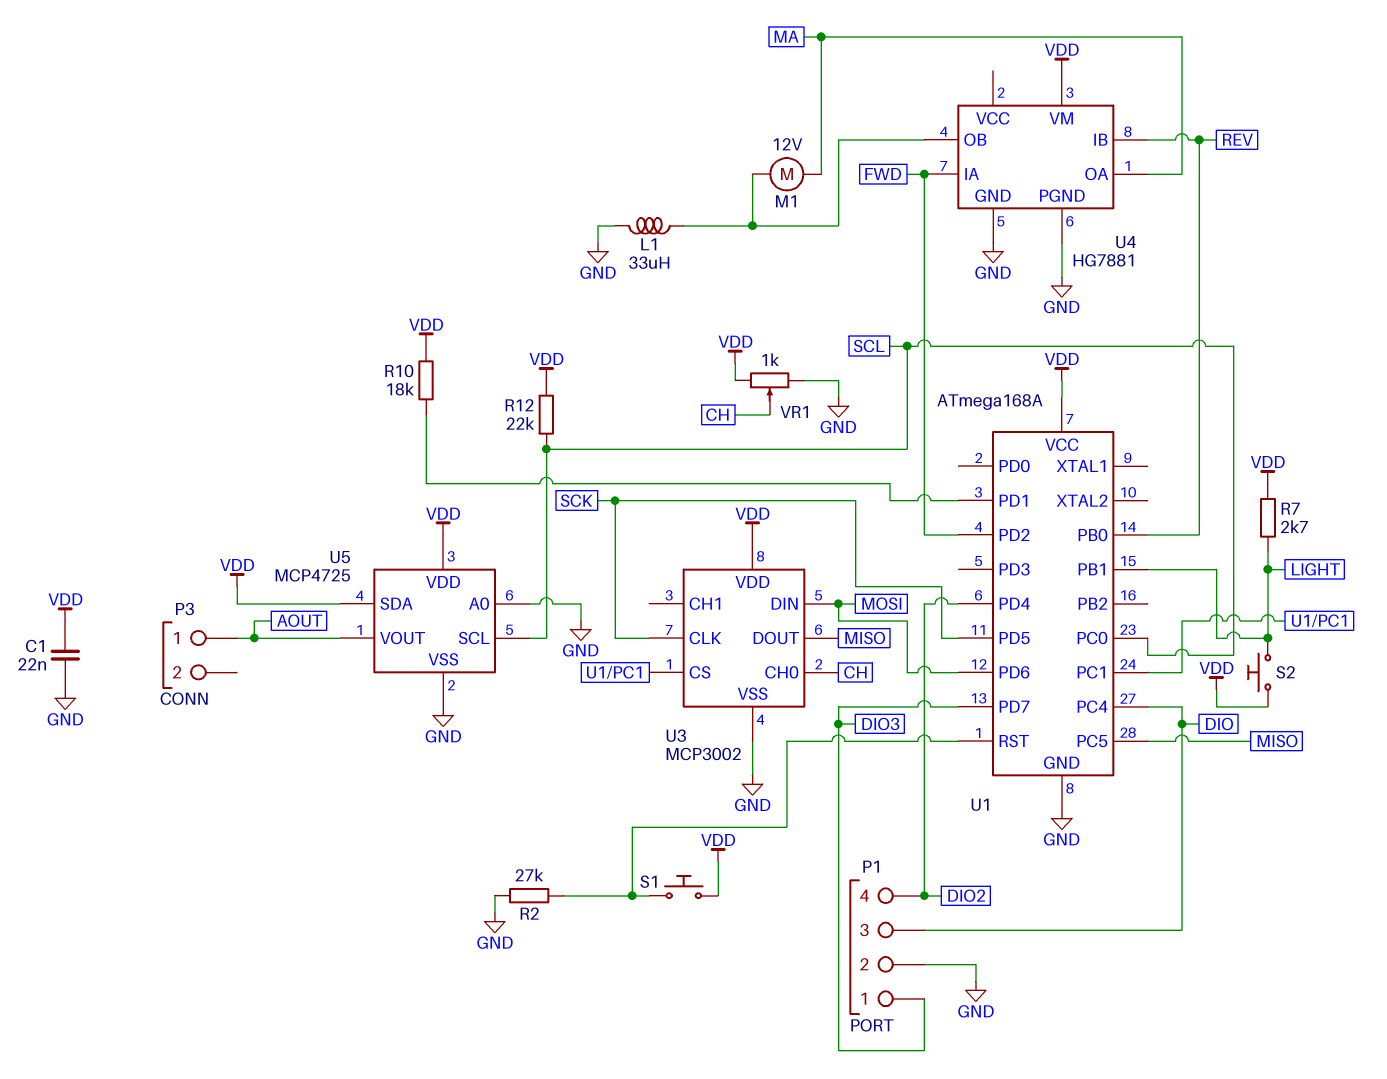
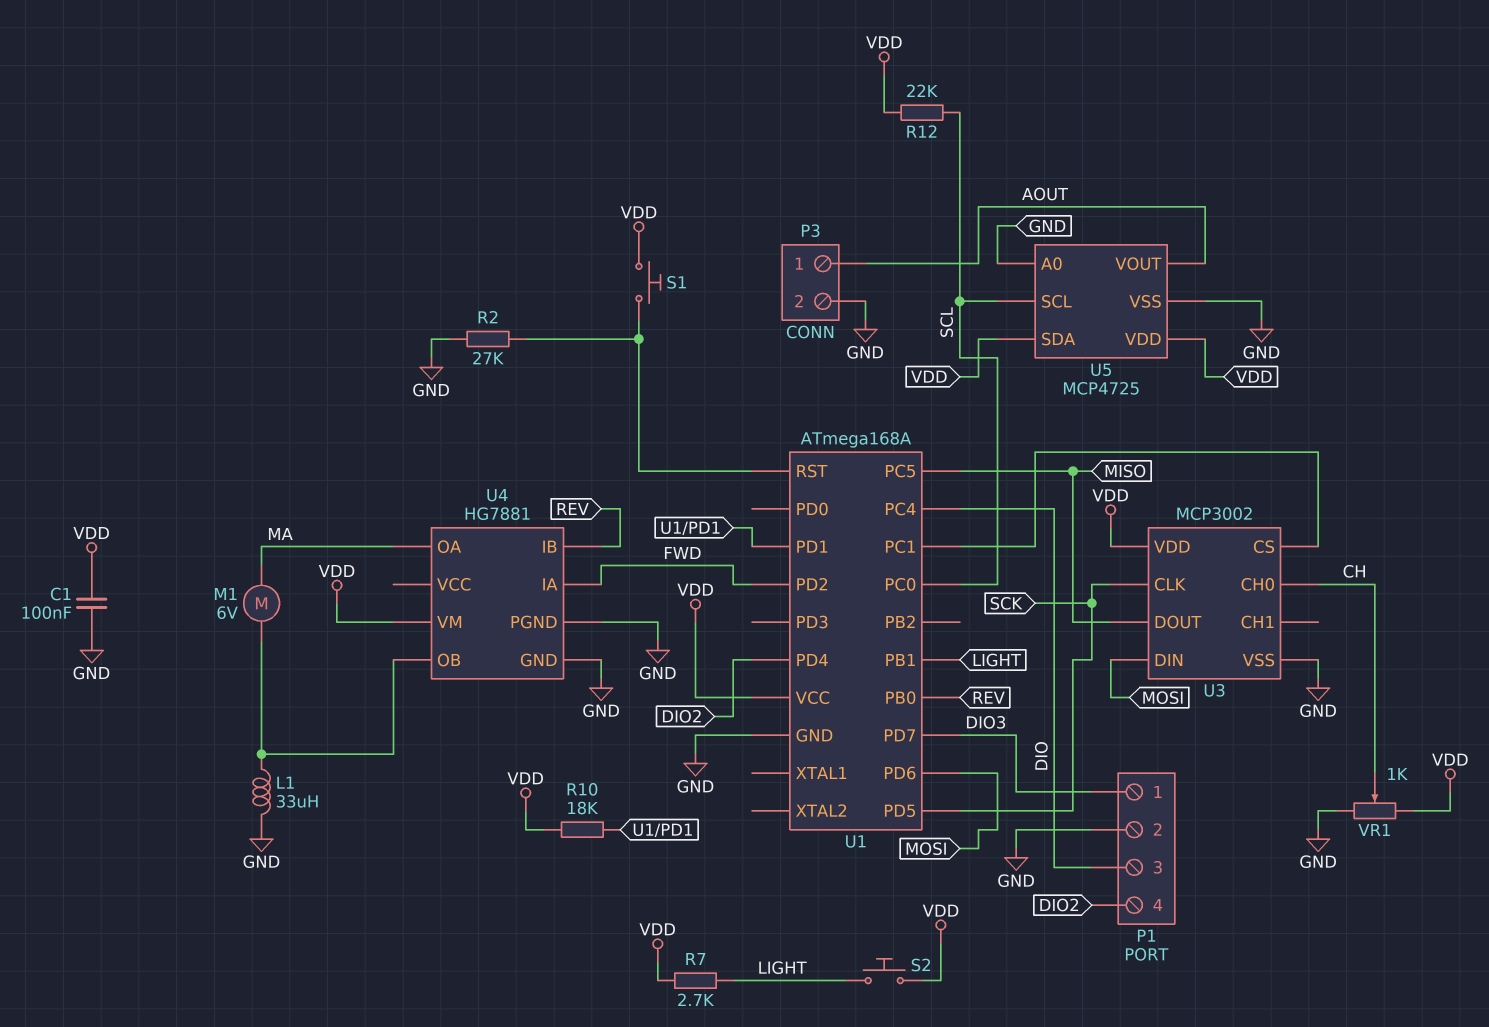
C1: 22nF (GND, VDD) -> 100nF (GND, VDD)
M1: motor 12V (MA, U4/OB) -> motor 6V (MA, U4/OB)
P3 pin 2: none -> GND

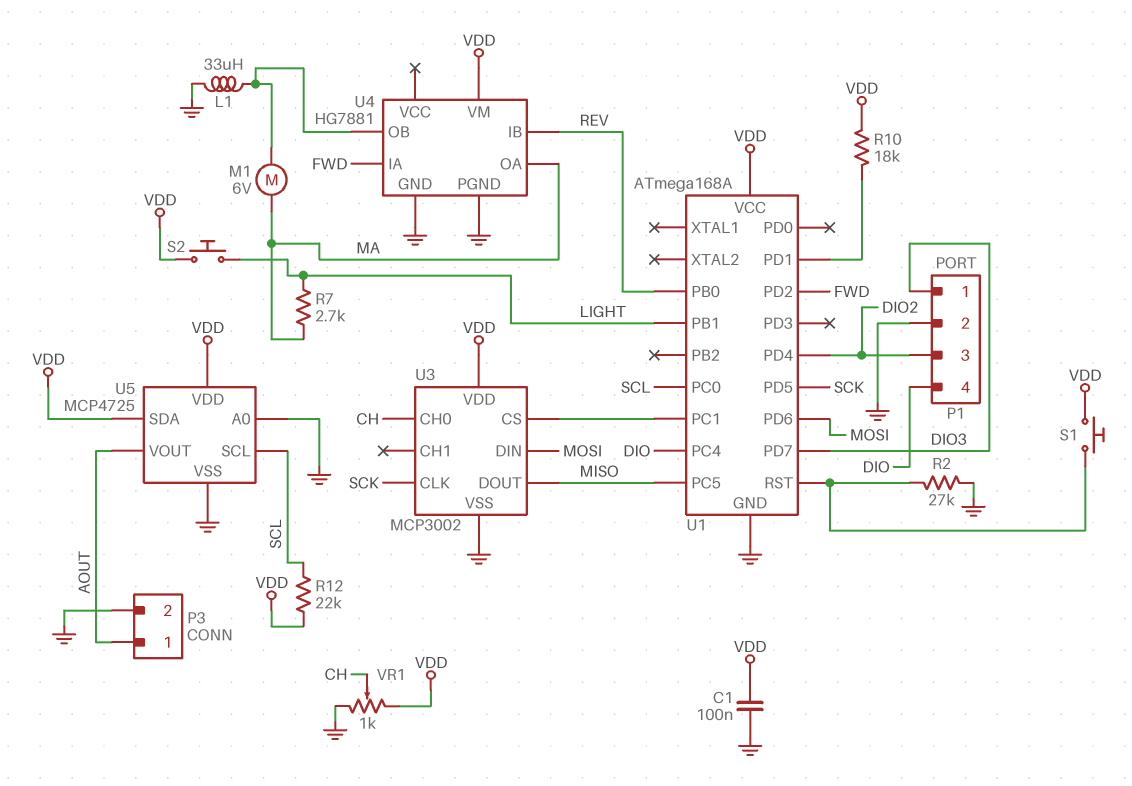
P1 pin 3: DIO -> DIO2
P1 pin 4: DIO2 -> DIO
R7: 2.7k (LIGHT, VDD) -> 2.7k (LIGHT, MA)

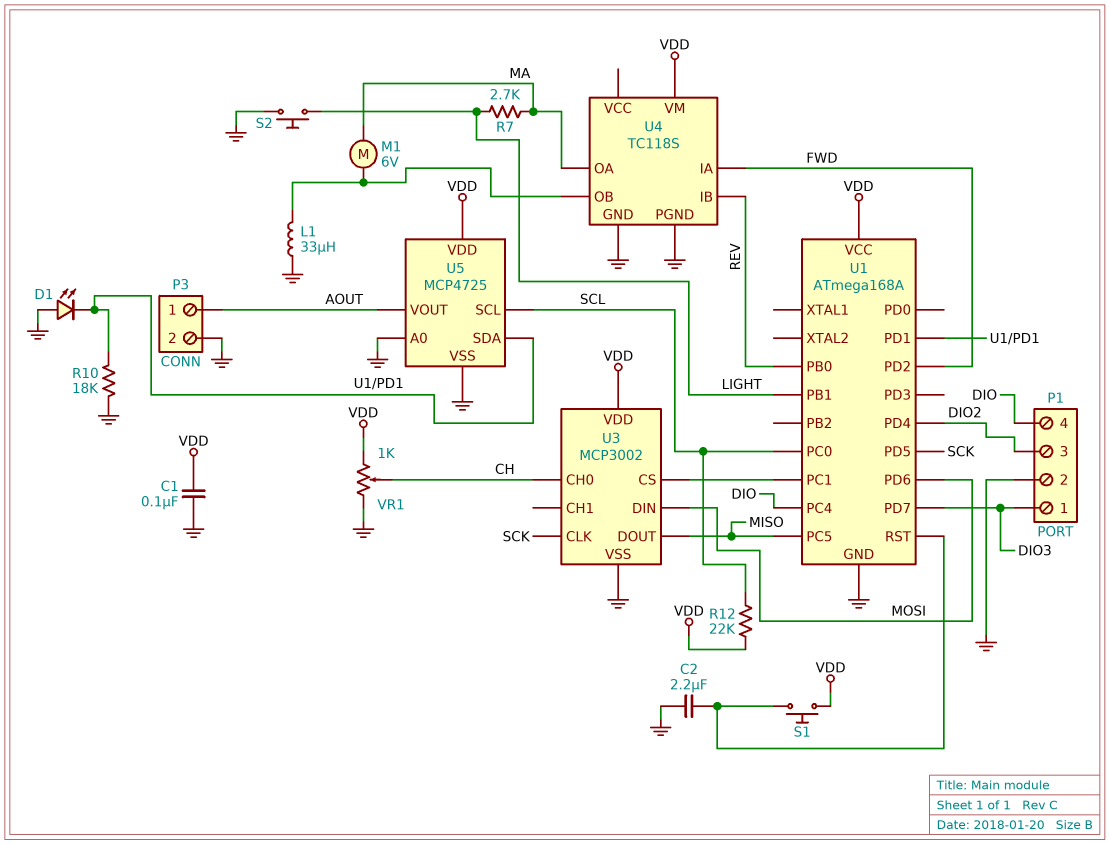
C2: none -> 2.2uF (GND, U1/RST)
D1: none -> LED (A GND, K U1/PD1)
R2: 27k (GND, U1/RST) -> none
R10: 18k (U1/PD1, VDD) -> 18k (GND, U1/PD1)
S2: button (LIGHT, VDD) -> button (GND, LIGHT)
U4: HG7881 -> TC118S
U5 pin SDA: VDD -> U1/PD1

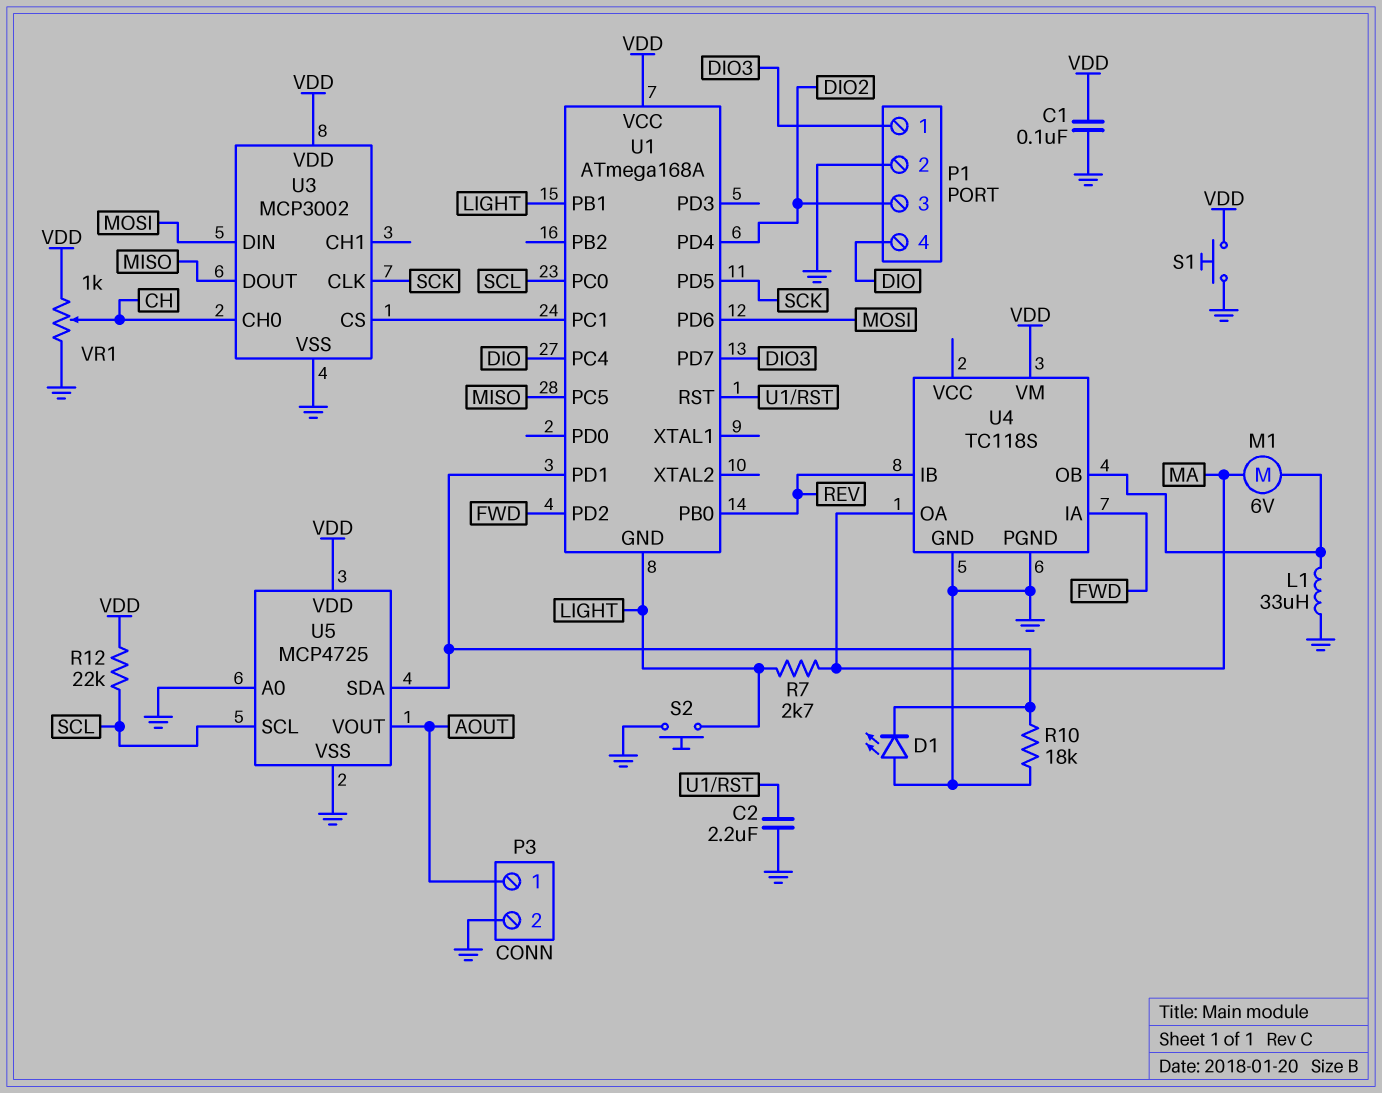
S1: button (U1/RST, VDD) -> button (GND, VDD)
U1 pin GND: GND -> LIGHT

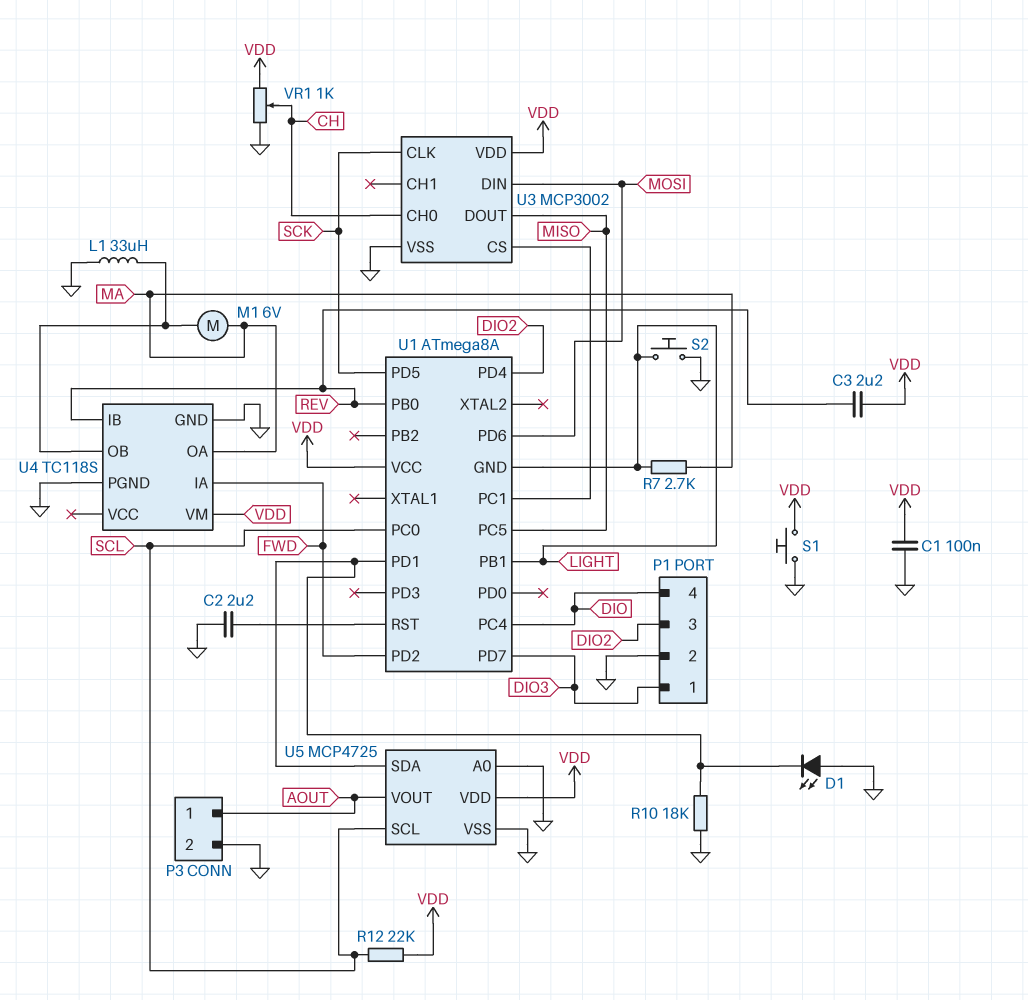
C3: none -> 2.2uF (REV, VDD)
U1: ATmega168A -> ATmega8A

